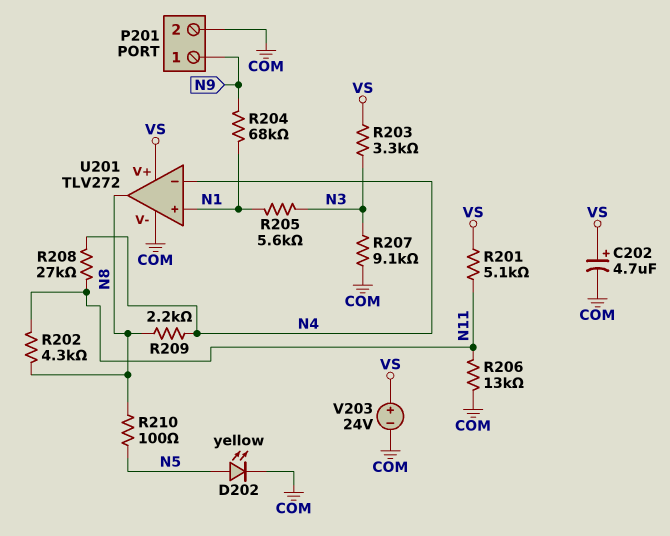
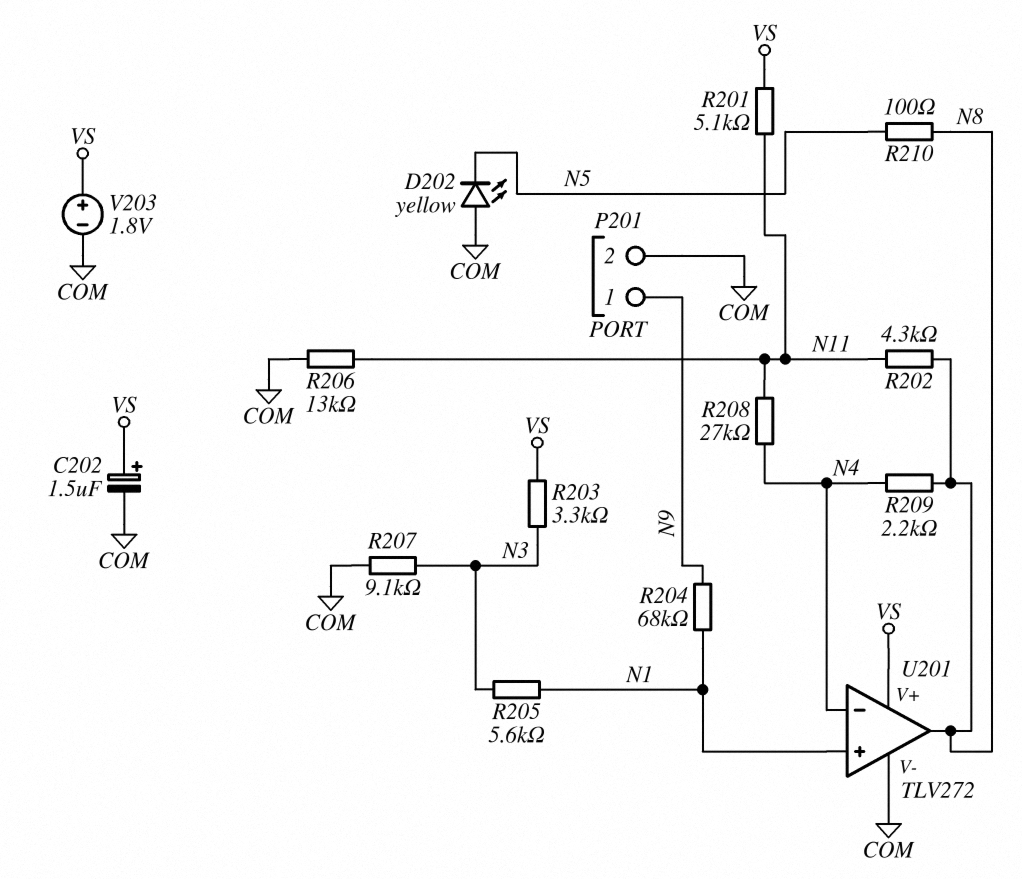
C202: 4.7uF (plus VS, minus COM) -> 1.5uF (plus VS, minus COM)
D202: LED yellow (A N5, K COM) -> LED yellow (A COM, K N5)
V203: 24V (plus VS, minus COM) -> 1.8V (plus VS, minus COM)

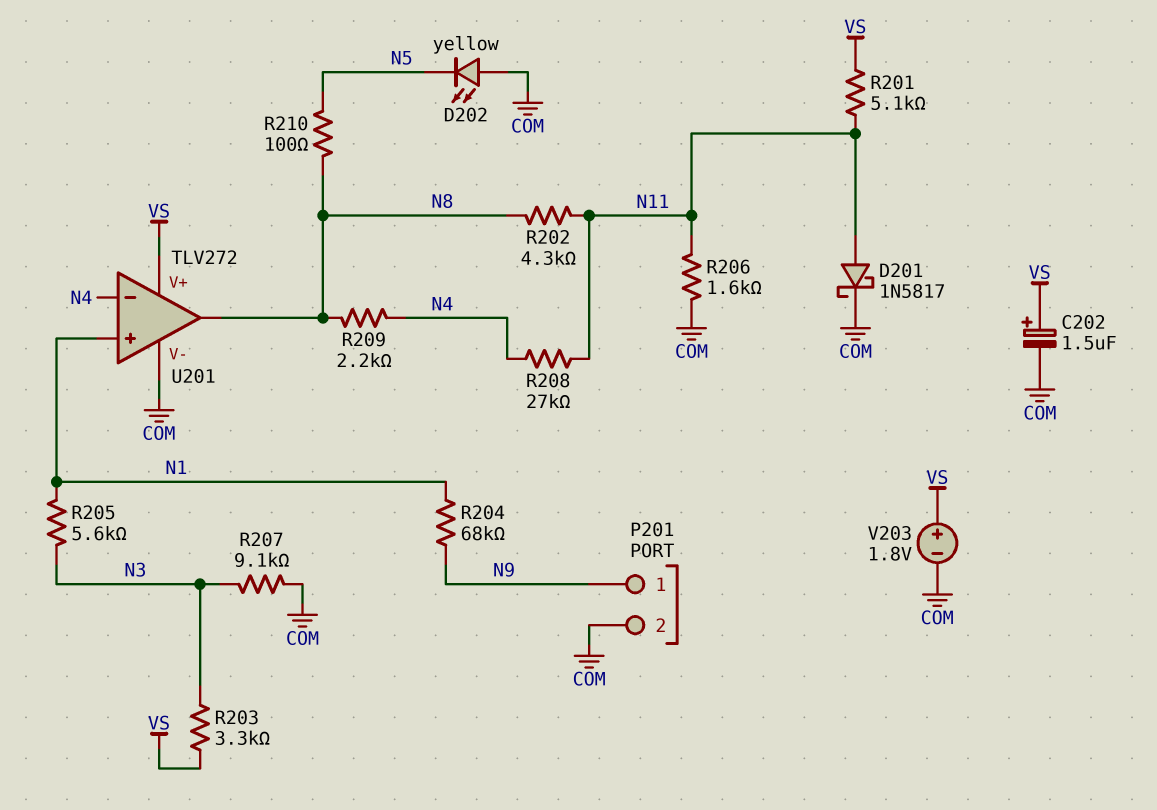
D201: none -> schottky 1N5817 (A N11, K COM)
R206: 13k (COM, N11) -> 1.6k (COM, N11)

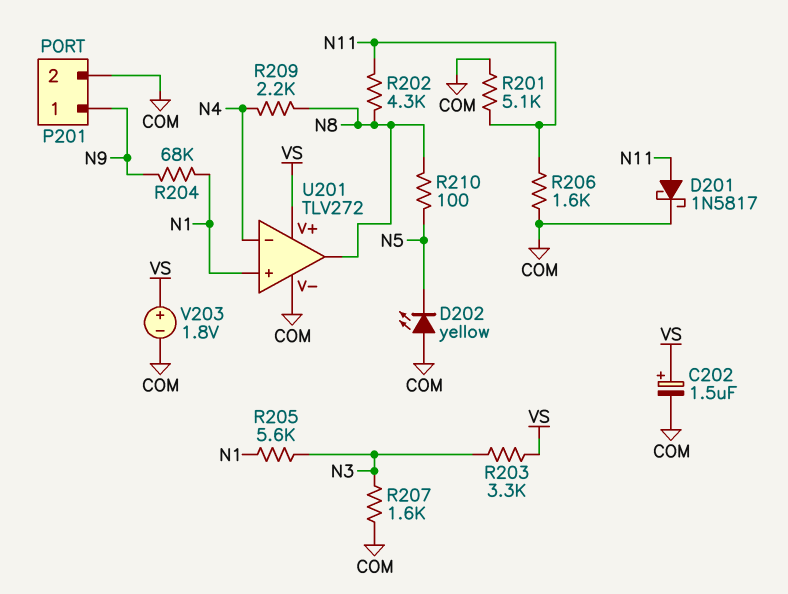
R201: 5.1k (N11, VS) -> 5.1k (COM, N11)
R207: 9.1k (COM, N3) -> 1.6k (COM, N3)
R208: 27k (N4, N11) -> none

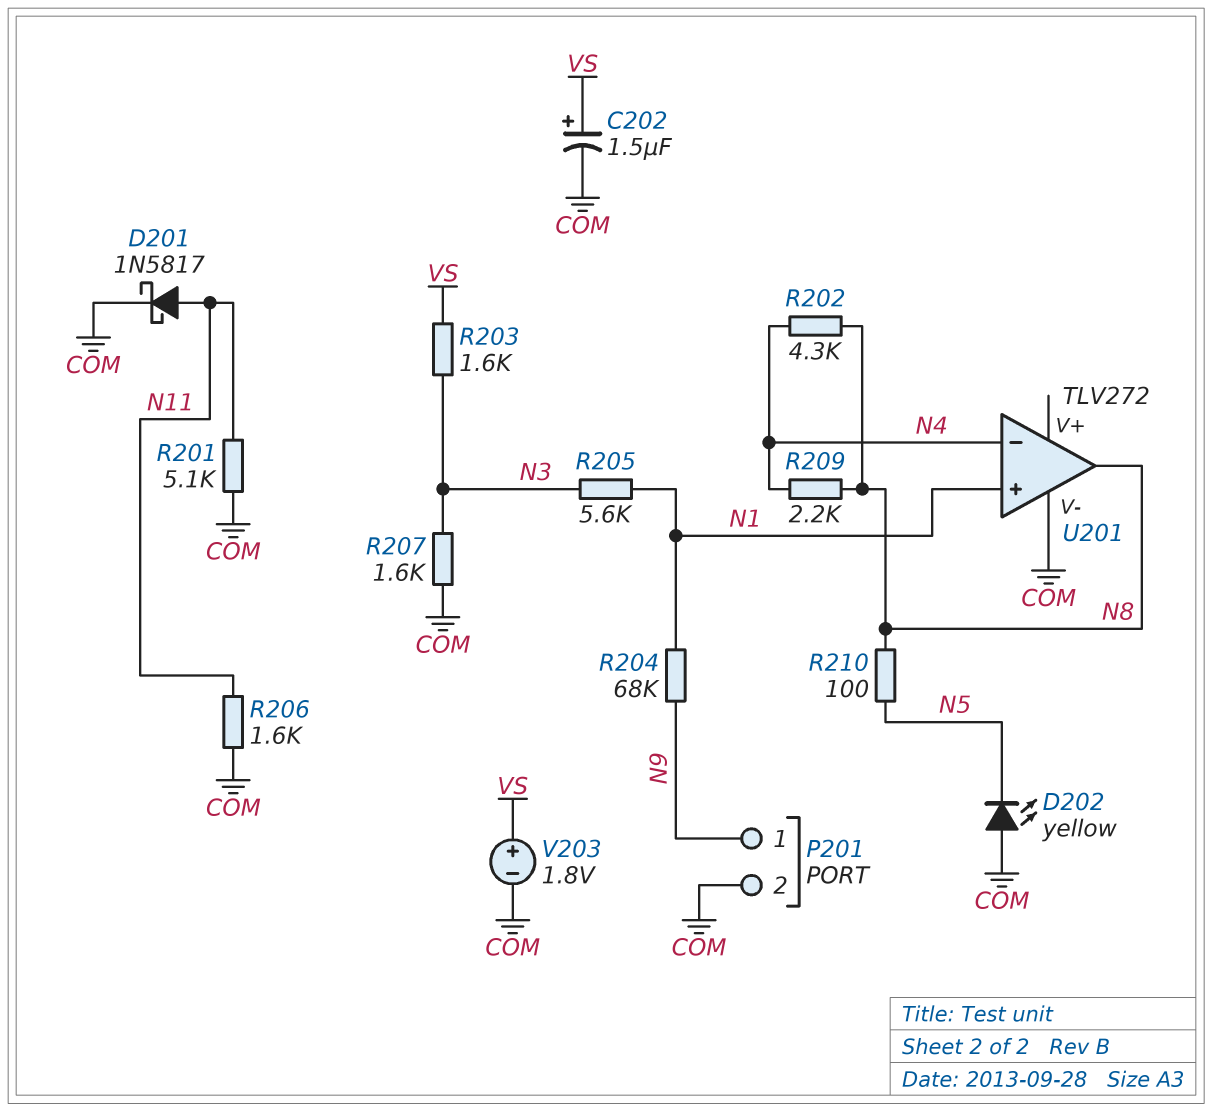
R202: 4.3k (N8, N11) -> 4.3k (N4, N8)
R203: 3.3k (N3, VS) -> 1.6k (N3, VS)
U201 pin V+: VS -> none

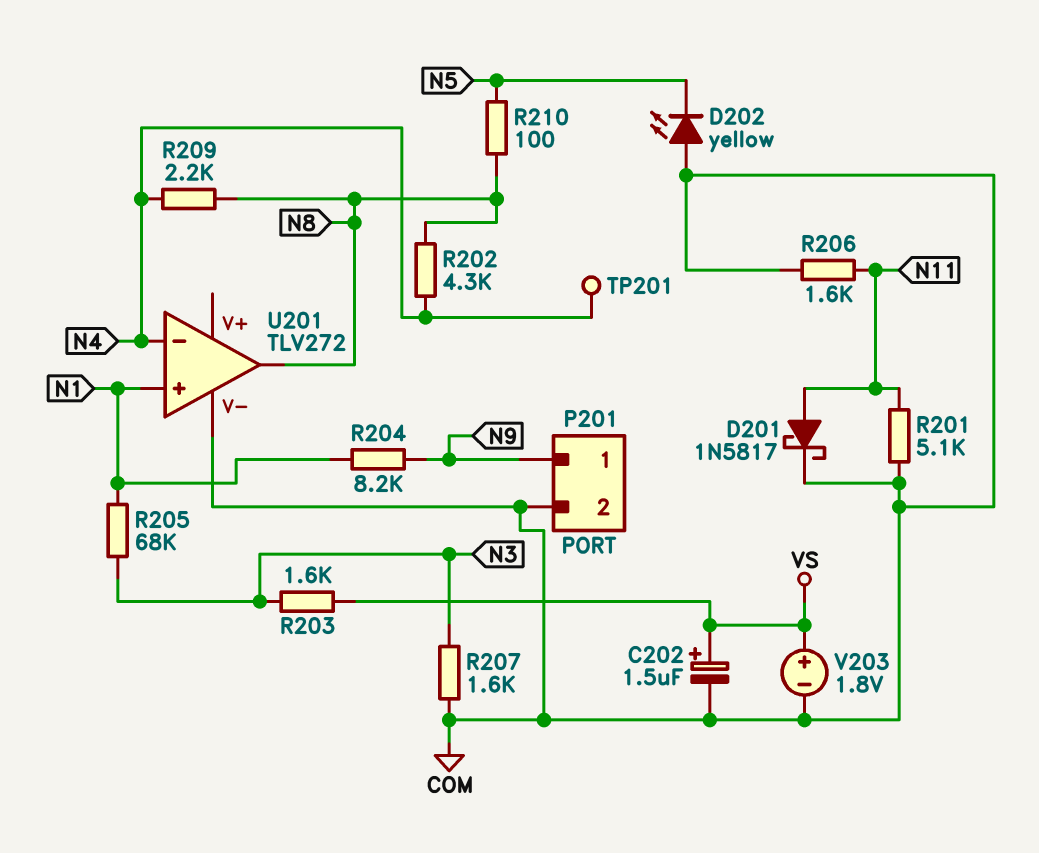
R204: 68k (N1, N9) -> 8.2k (N1, N9)
R205: 5.6k (N1, N3) -> 68k (N1, N3)
TP201: none -> test point (N4)

